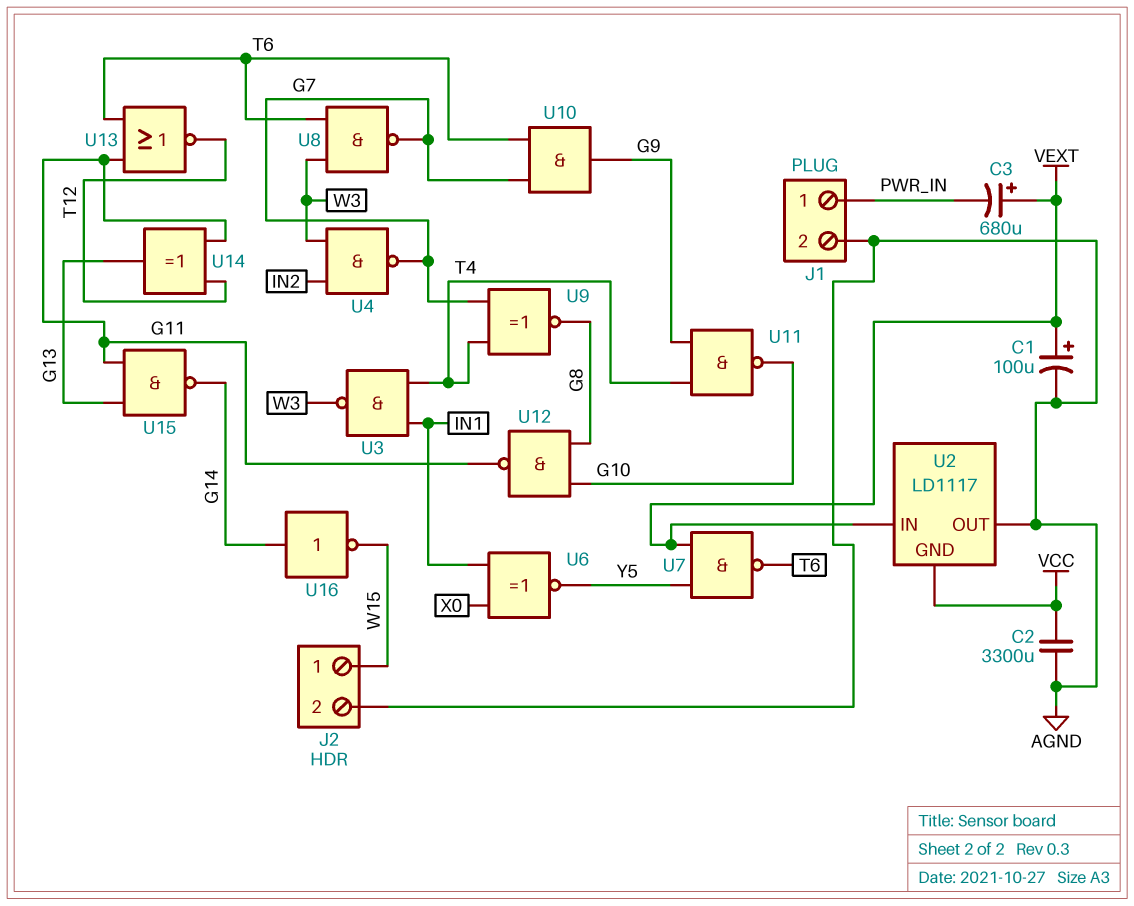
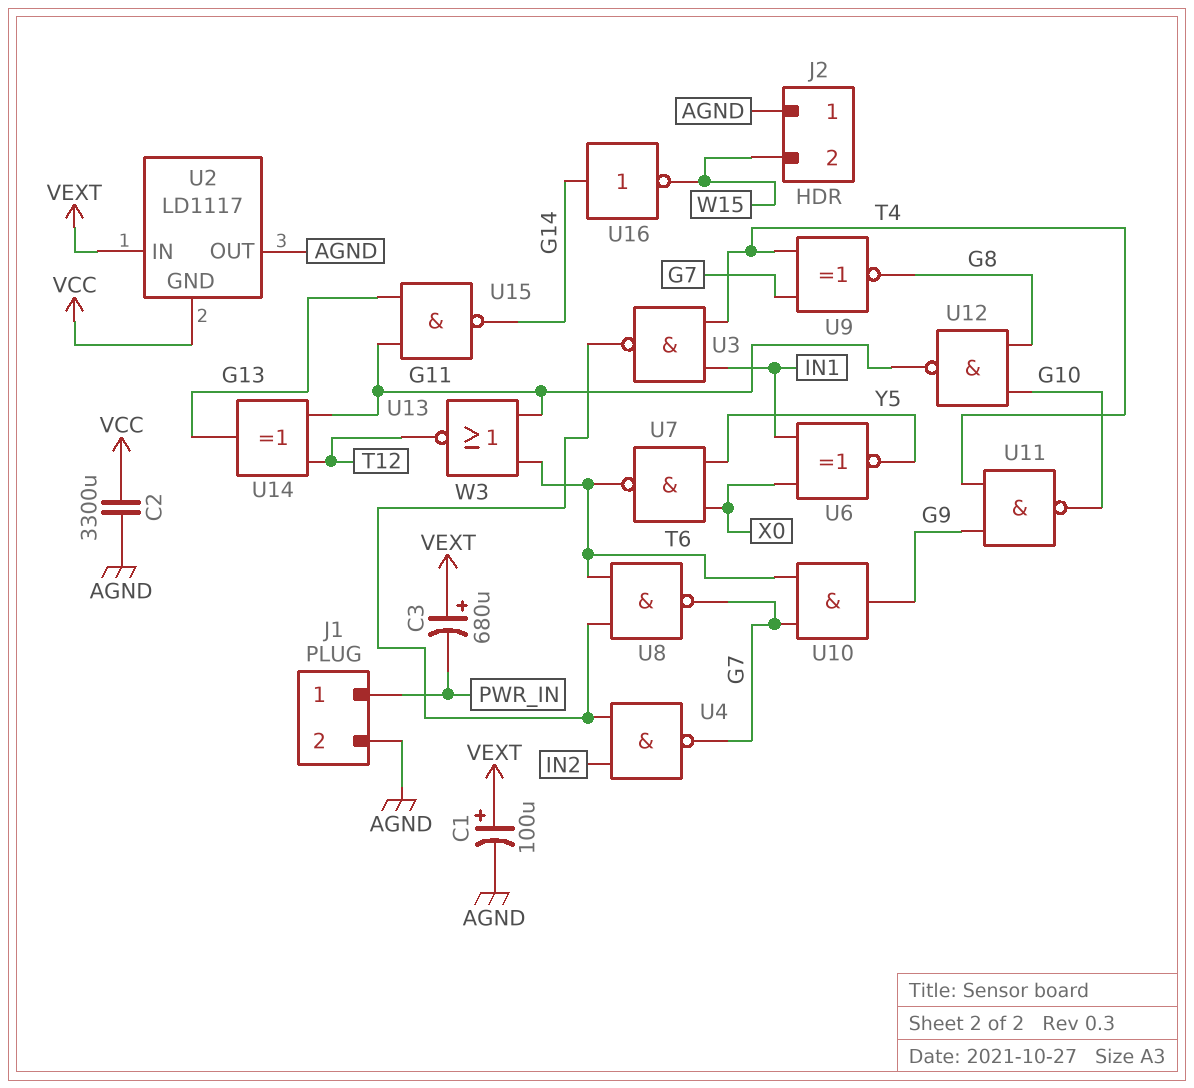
J2 pin 1: W15 -> AGND
J2 pin 2: AGND -> W15
U7: NAND (in VEXT, in Y5, out T6) -> NAND (in X0, in Y5, out T6)

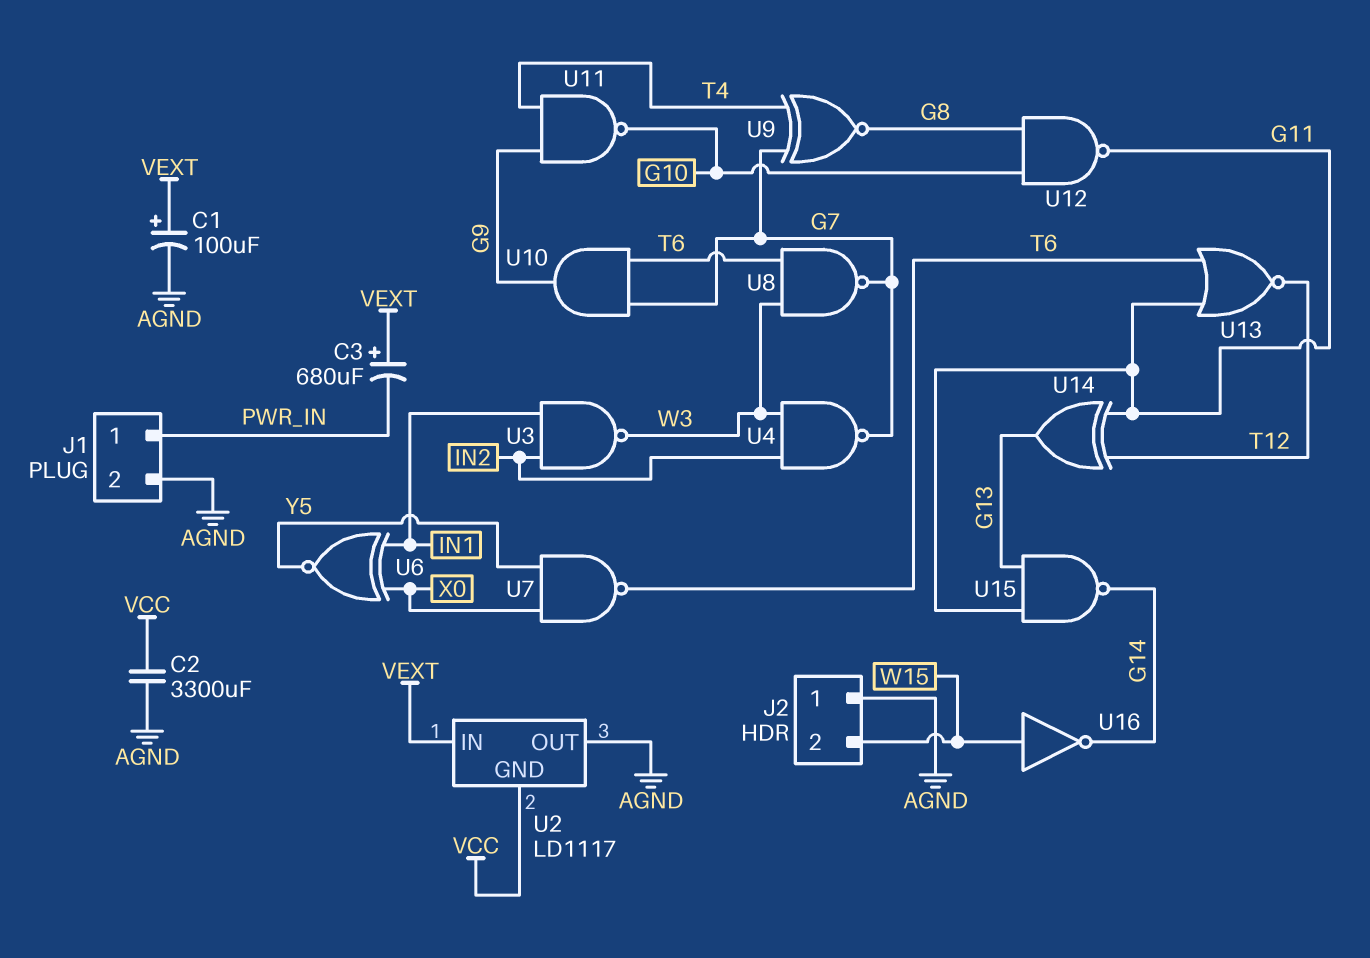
U3: NAND (in IN1, in T4, out W3) -> NAND (in IN1, in IN2, out W3)
U16: NOT (in G14, out W15) -> NOT (in W15, out G14)

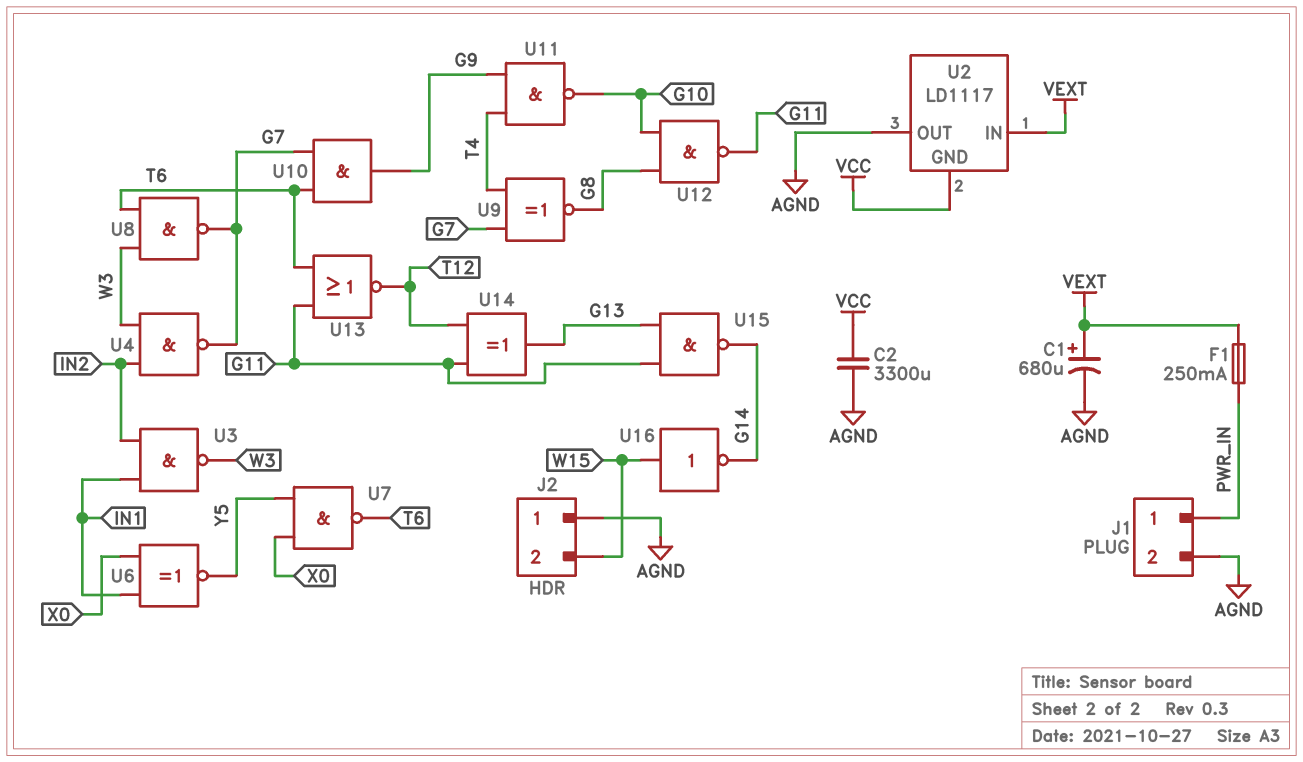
C1: 100uF (plus VEXT, minus AGND) -> 680uF (plus VEXT, minus AGND)
C3: 680uF (plus VEXT, minus PWR_IN) -> none
F1: none -> 250mA (PWR_IN, VEXT)

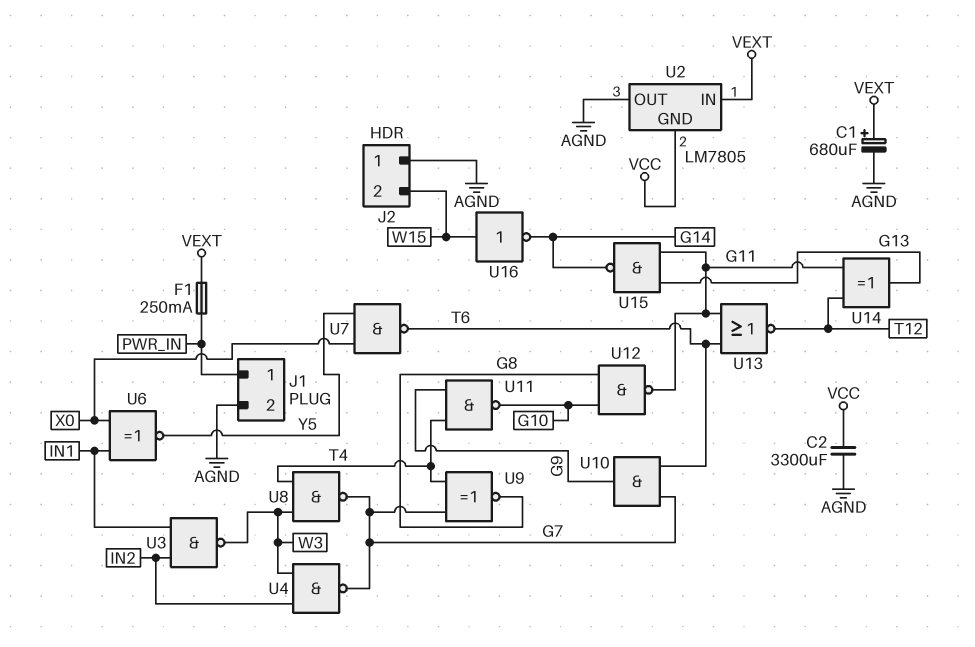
U2: LD1117 -> LM7805
U8: NAND (in T6, in W3, out G7) -> NAND (in T4, in W3, out G7)

